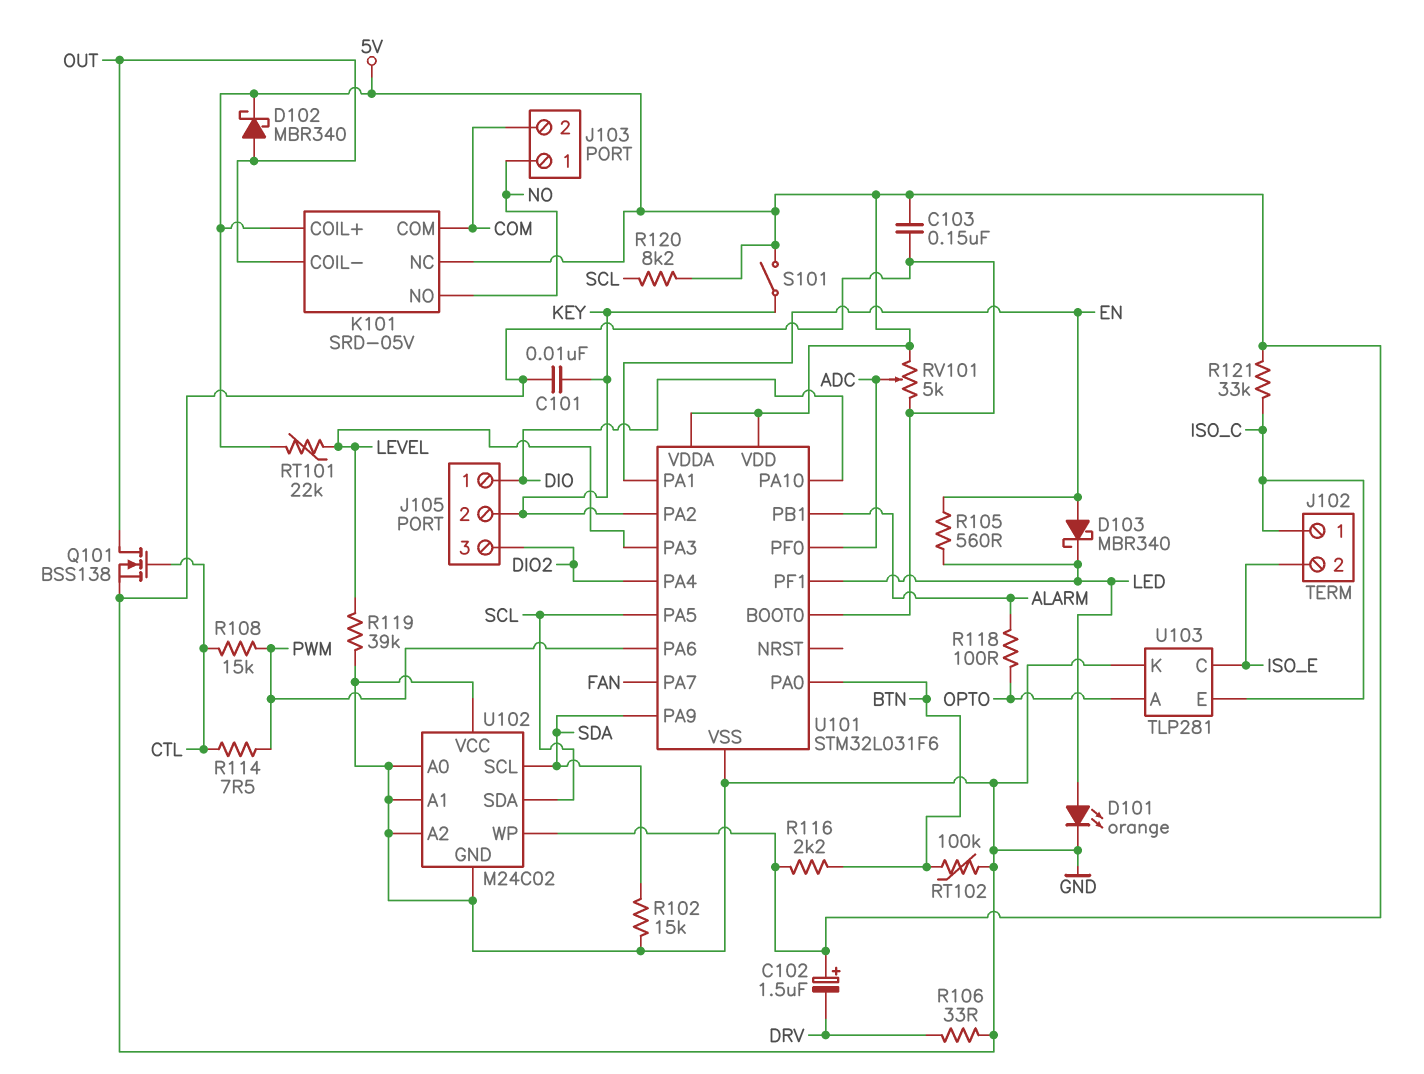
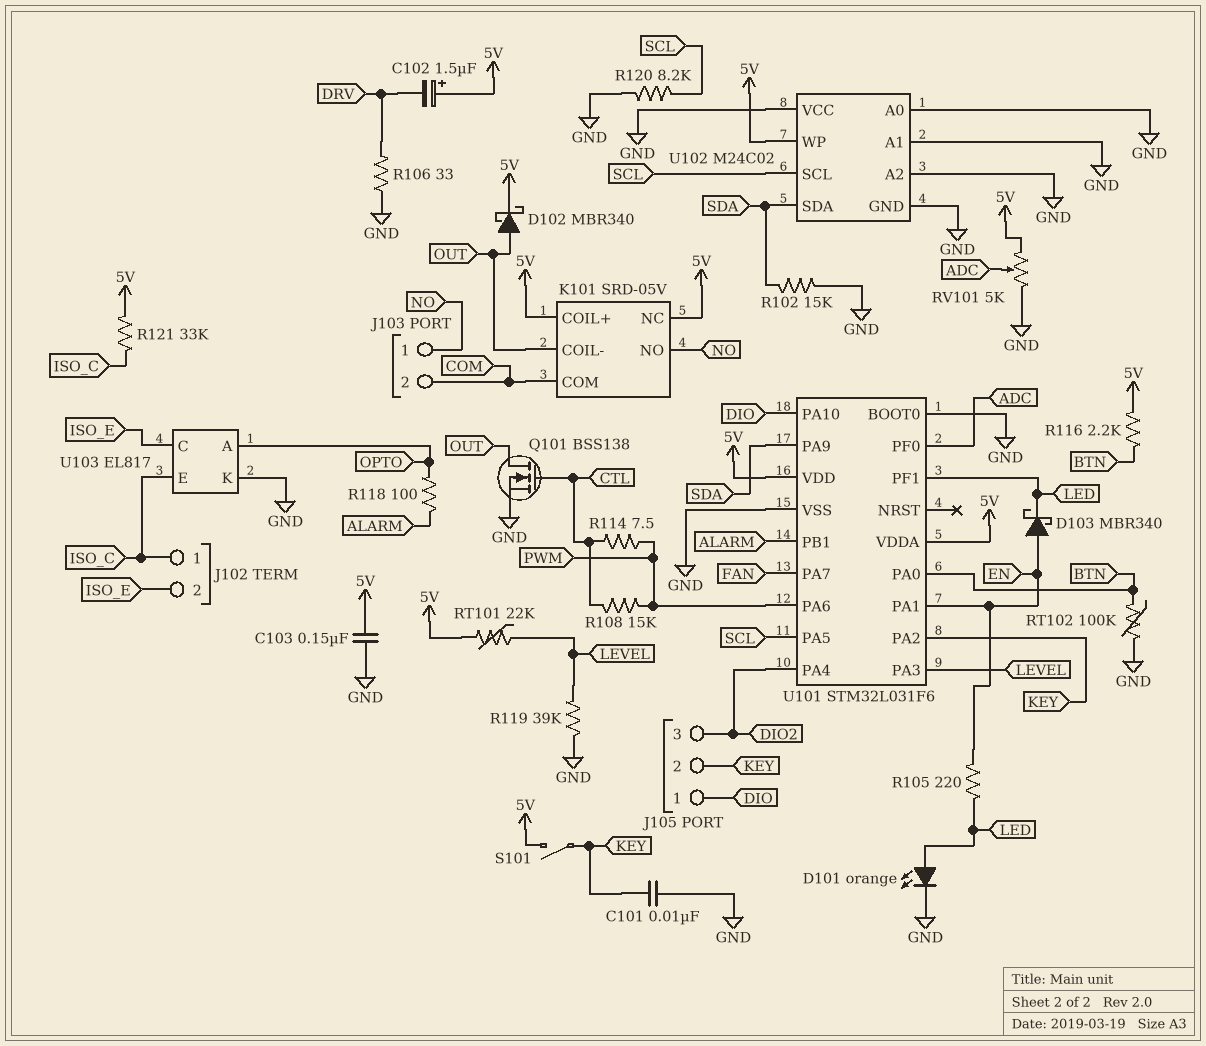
R105: 560 (EN, LED) -> 220 (EN, LED)
R120: 8.2k (5V, SCL) -> 8.2k (GND, SCL)
U102 pin SCL: SDA -> SCL
U102 pin SDA: SCL -> SDA
U103: TLP281 -> EL817

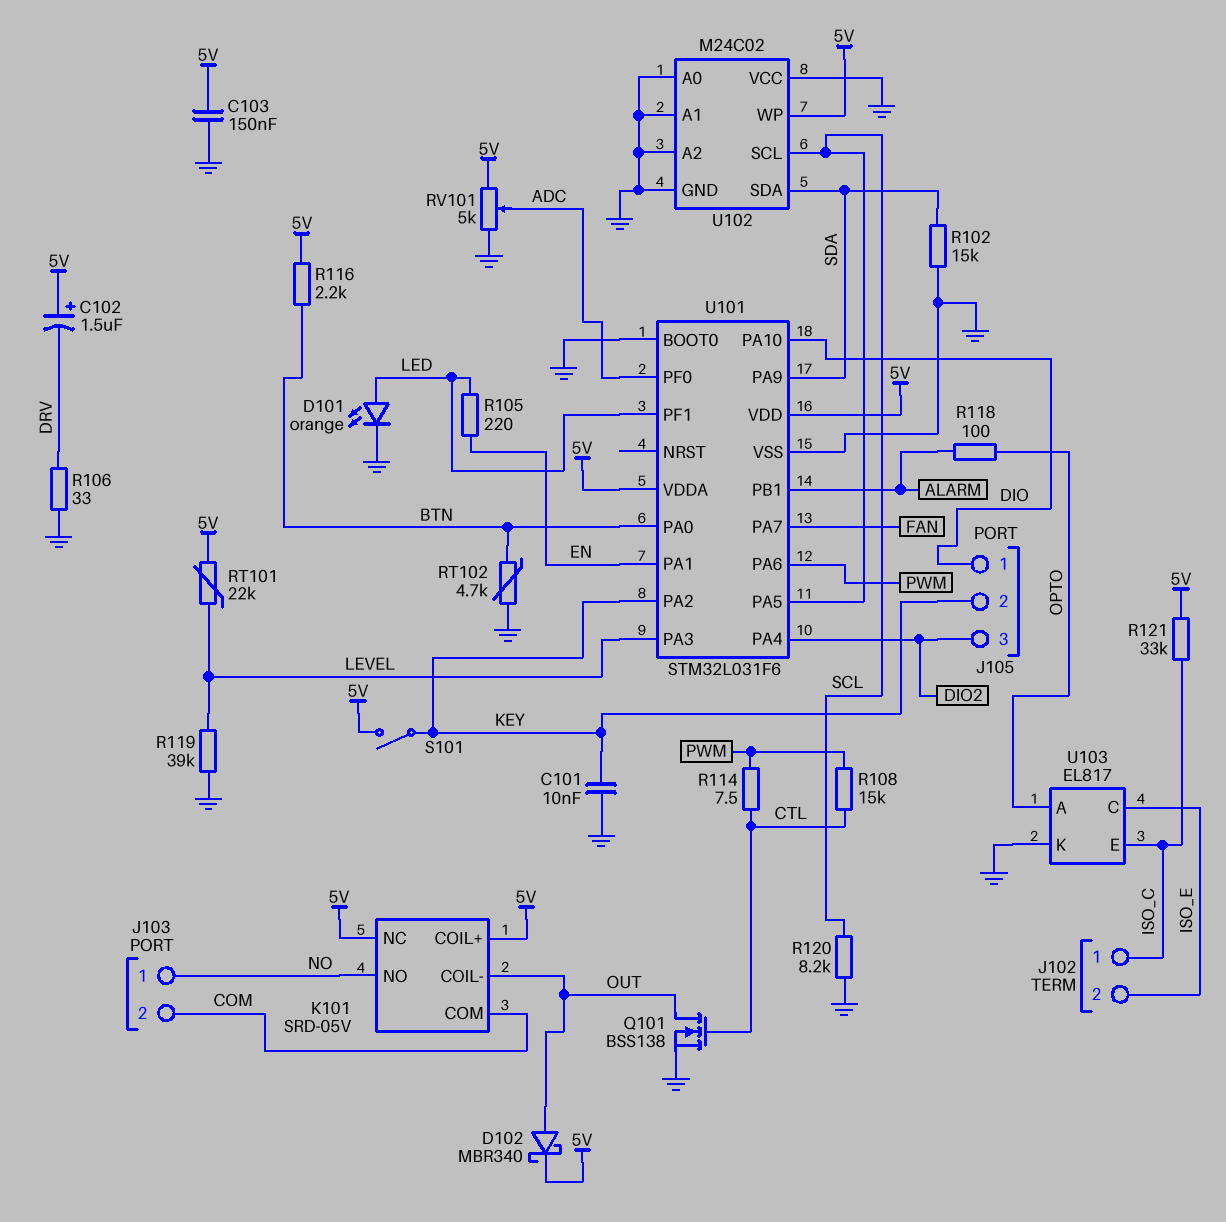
D103: schottky MBR340 (A EN, K LED) -> none
RT102: 100k (BTN, GND) -> 4.7k (BTN, GND)

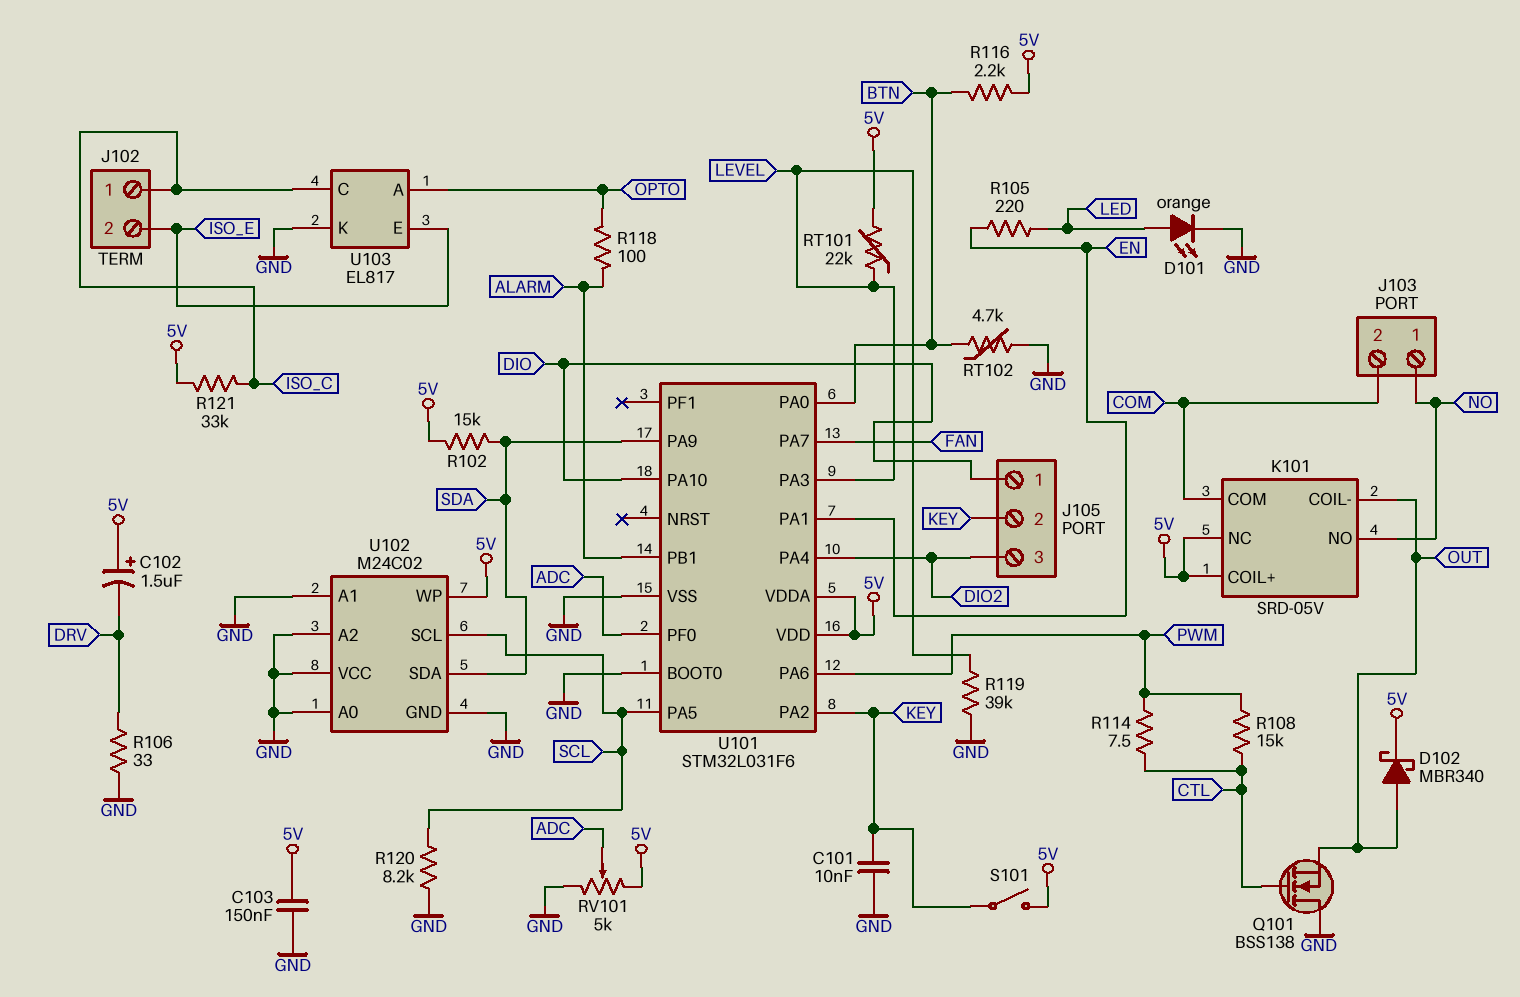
Q101: NMOS BSS138 (G CTL, D OUT, S GND) -> NMOS BSS138 (G CTL, D GND, S OUT)
R102: 15k (GND, SDA) -> 15k (5V, SDA)
U101 pin PF1: LED -> none
U103 pin C: ISO_E -> ISO_C
U103 pin E: ISO_C -> ISO_E

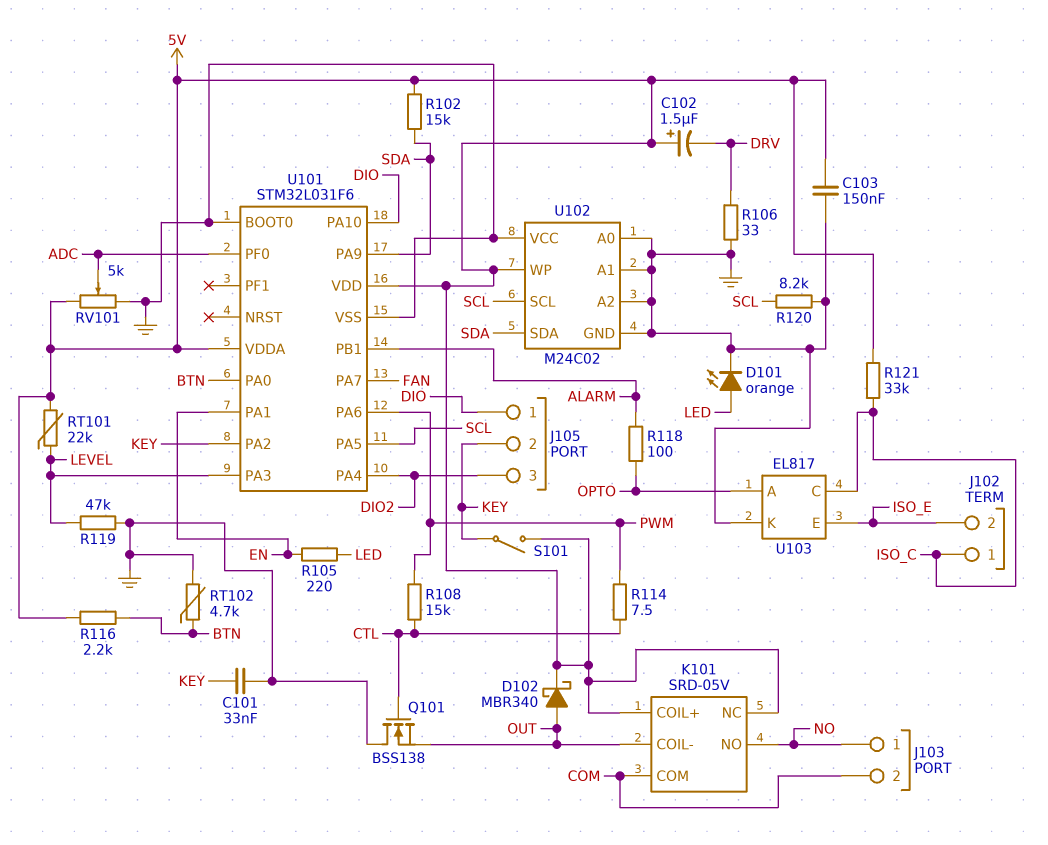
C101: 10nF (GND, KEY) -> 33nF (GND, KEY)
R119: 39k (GND, LEVEL) -> 47k (GND, LEVEL)

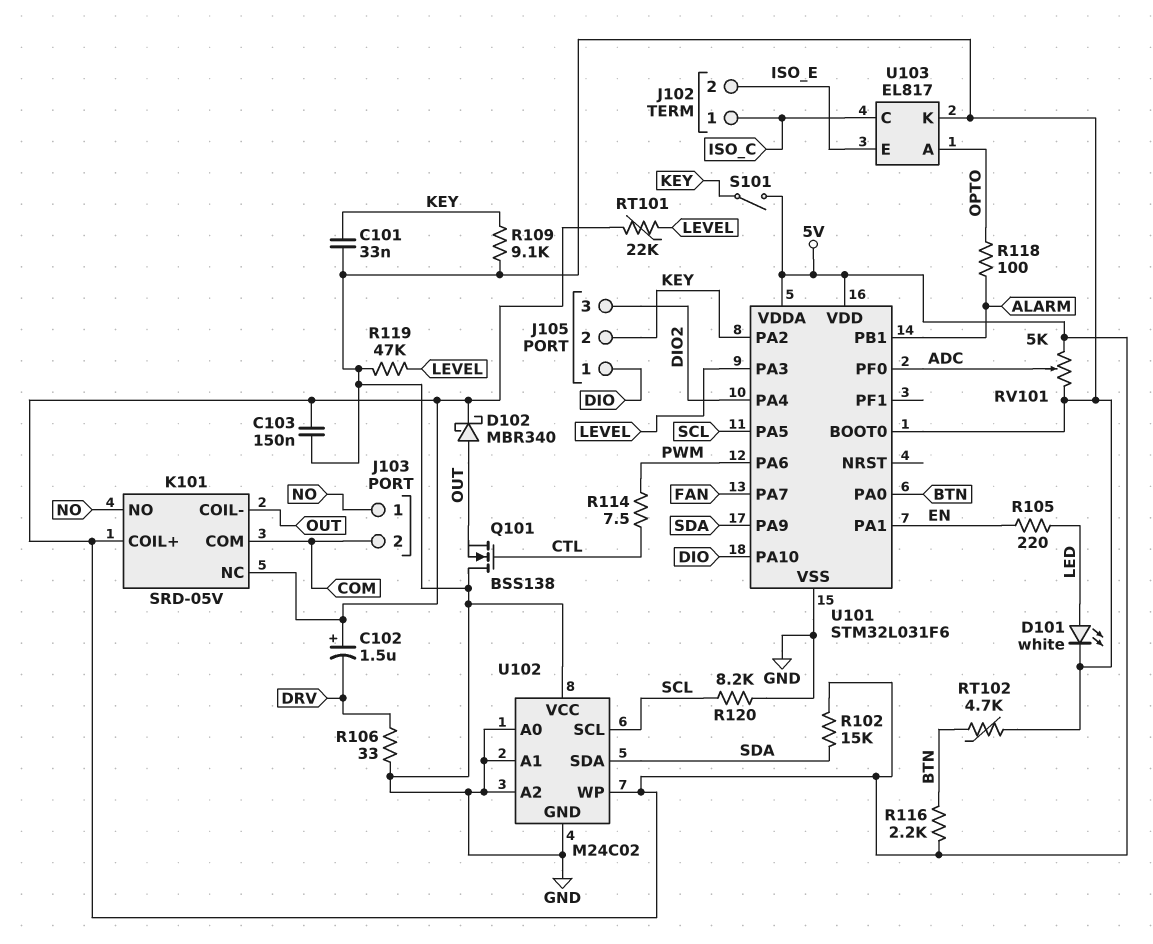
D101: LED orange (A LED, K GND) -> LED white (A LED, K GND)
R108: 15k (CTL, PWM) -> none
R109: none -> 9.1k (GND, KEY)
R121: 33k (5V, ISO_C) -> none

